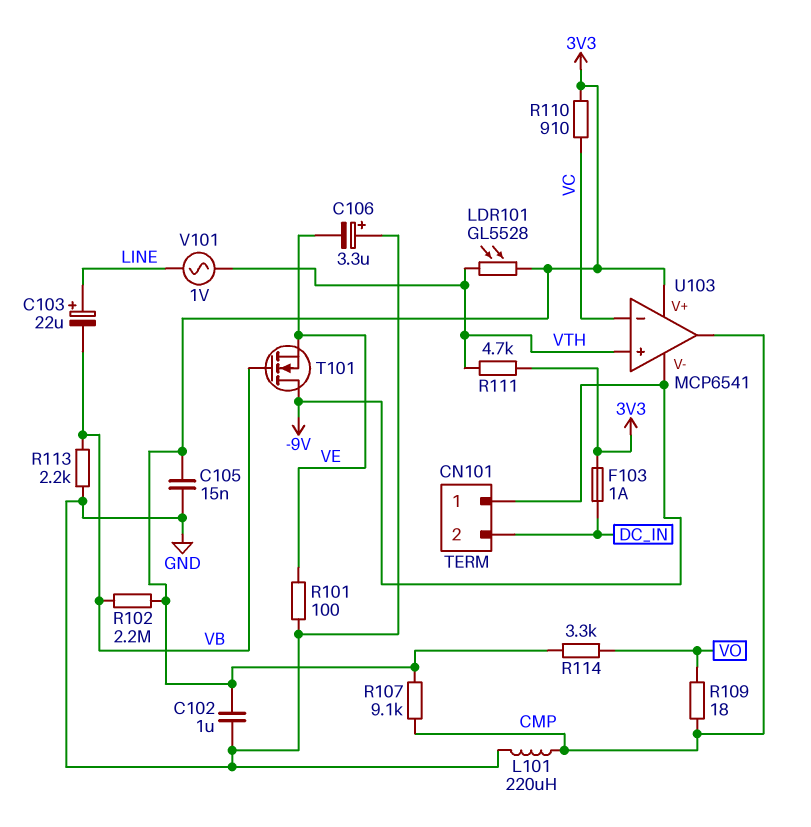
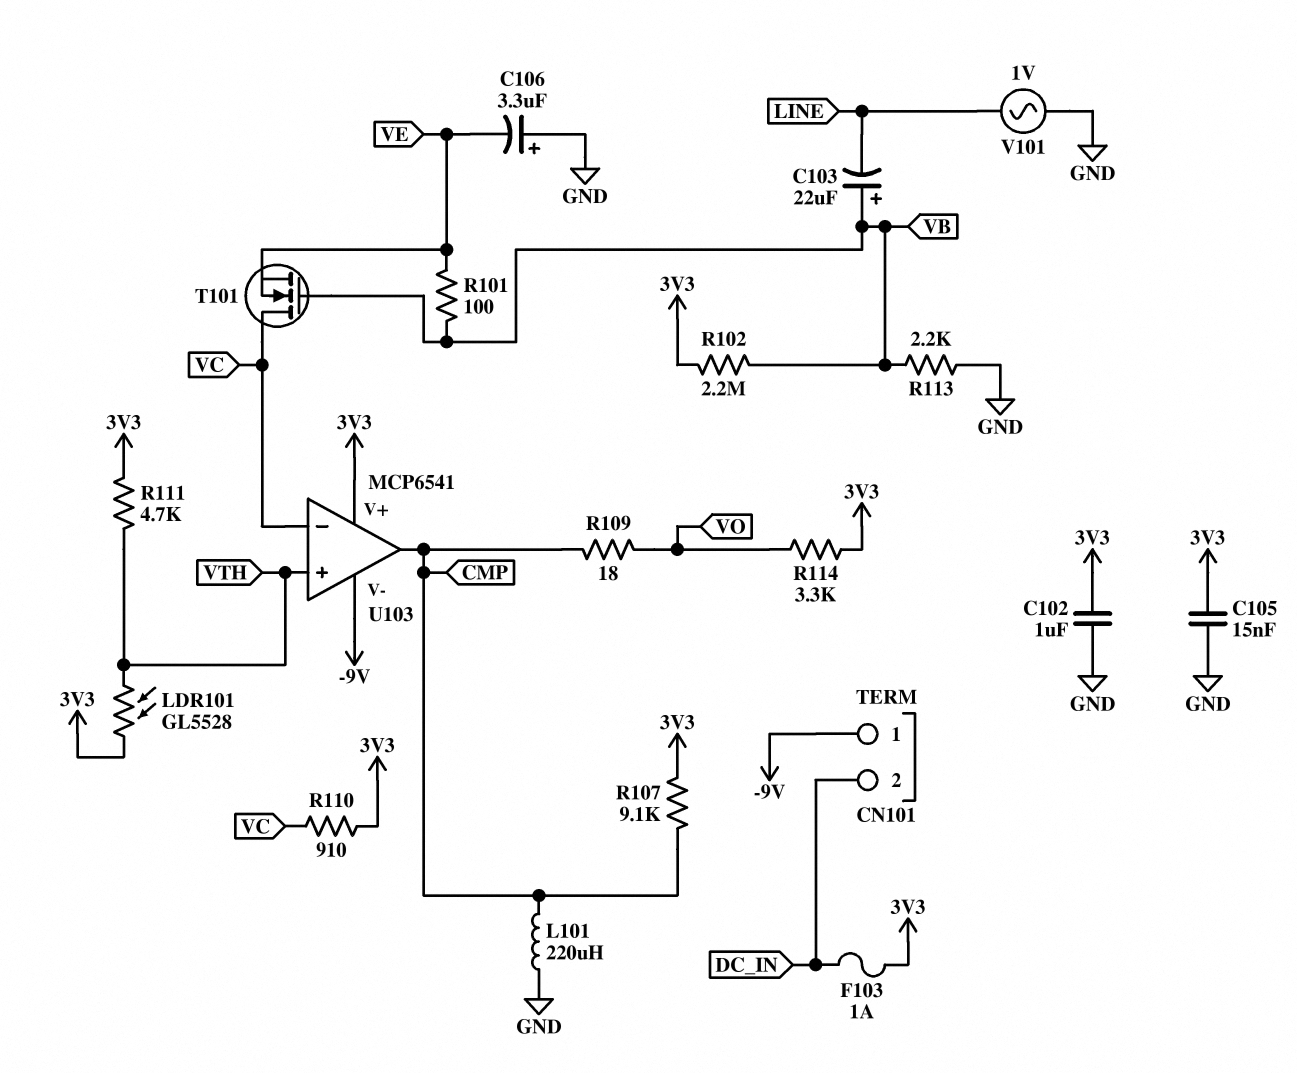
C103: 22uF (plus LINE, minus VB) -> 22uF (plus VB, minus LINE)
R101: 100 (GND, VE) -> 100 (VB, VE)
T101: NMOS (G VB, D -9V, S VE) -> NMOS (G VB, D VC, S VE)
V101: AC 1V (LINE, VTH) -> AC 1V (GND, LINE)

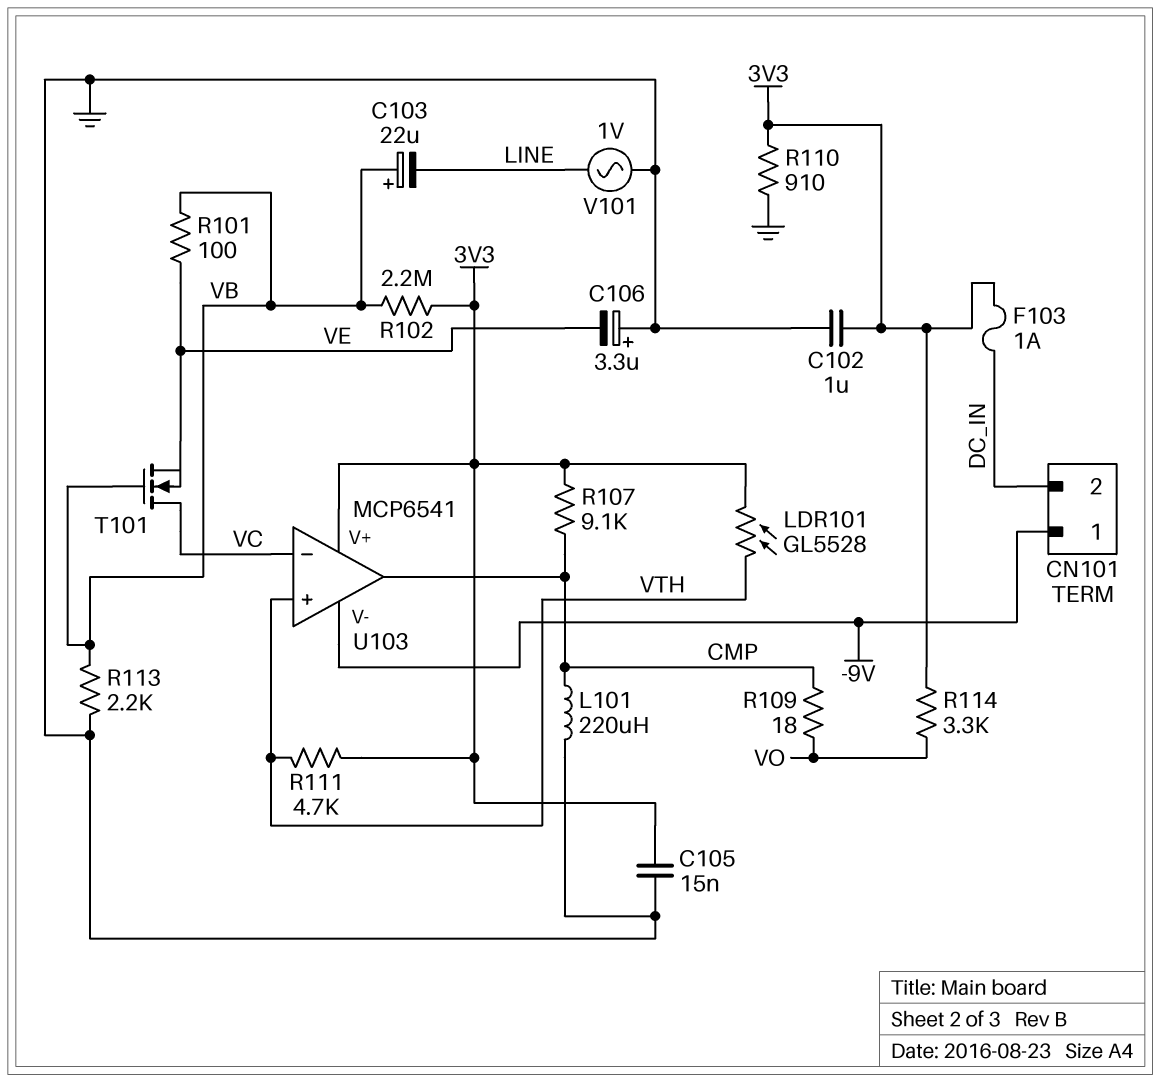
R110: 910 (3V3, VC) -> 910 (3V3, GND)

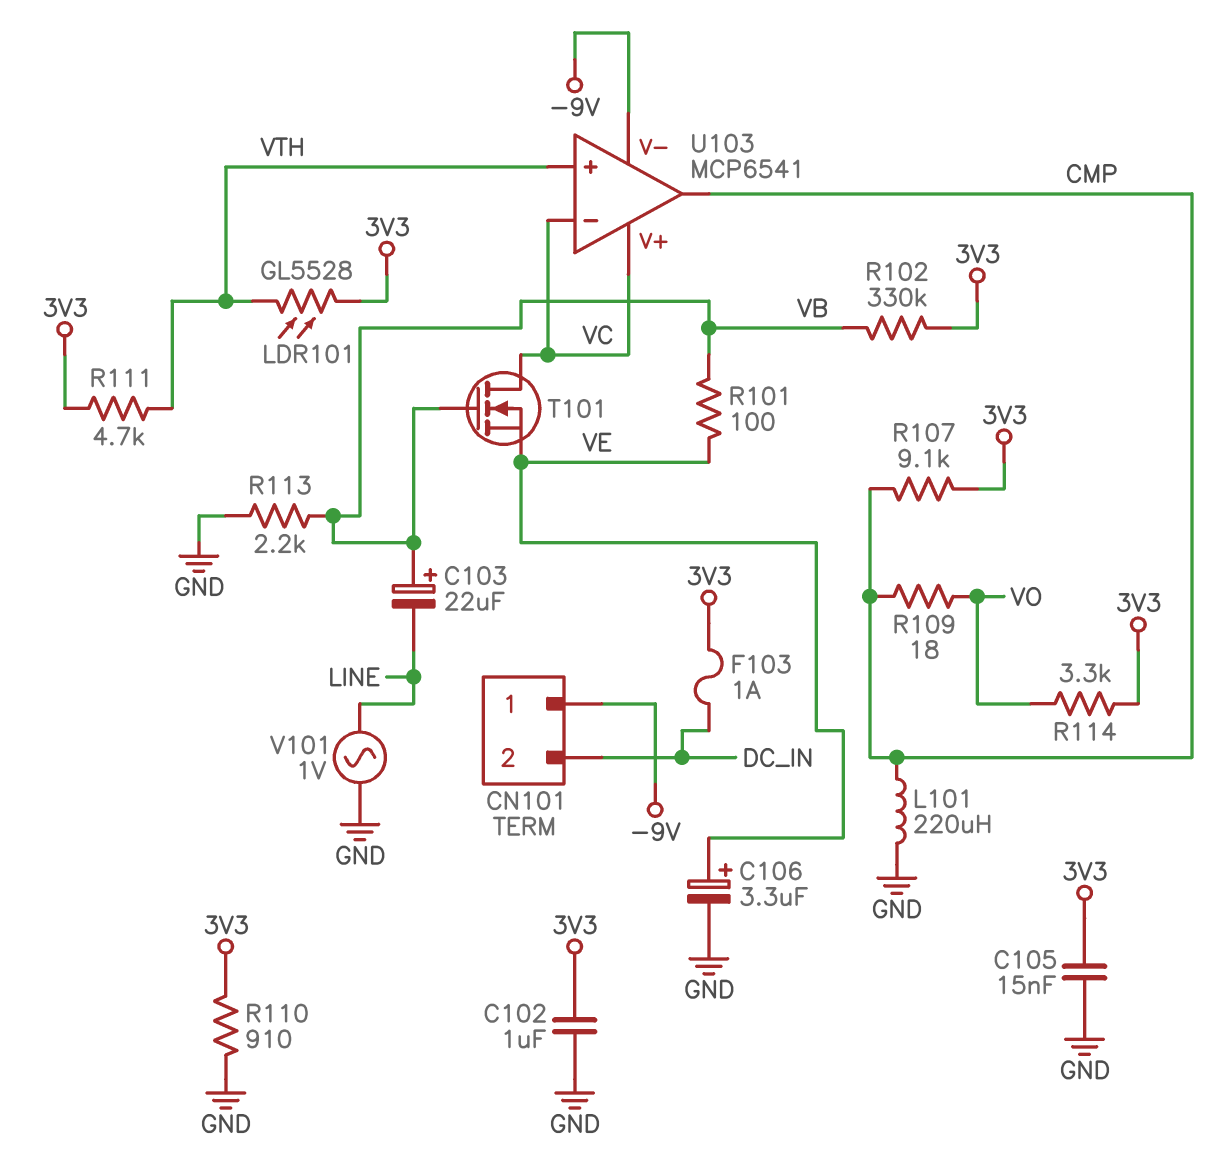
C106: 3.3uF (plus GND, minus VE) -> 3.3uF (plus VE, minus GND)
R102: 2.2M (3V3, VB) -> 330k (3V3, VB)
U103 pin V+: 3V3 -> VC

